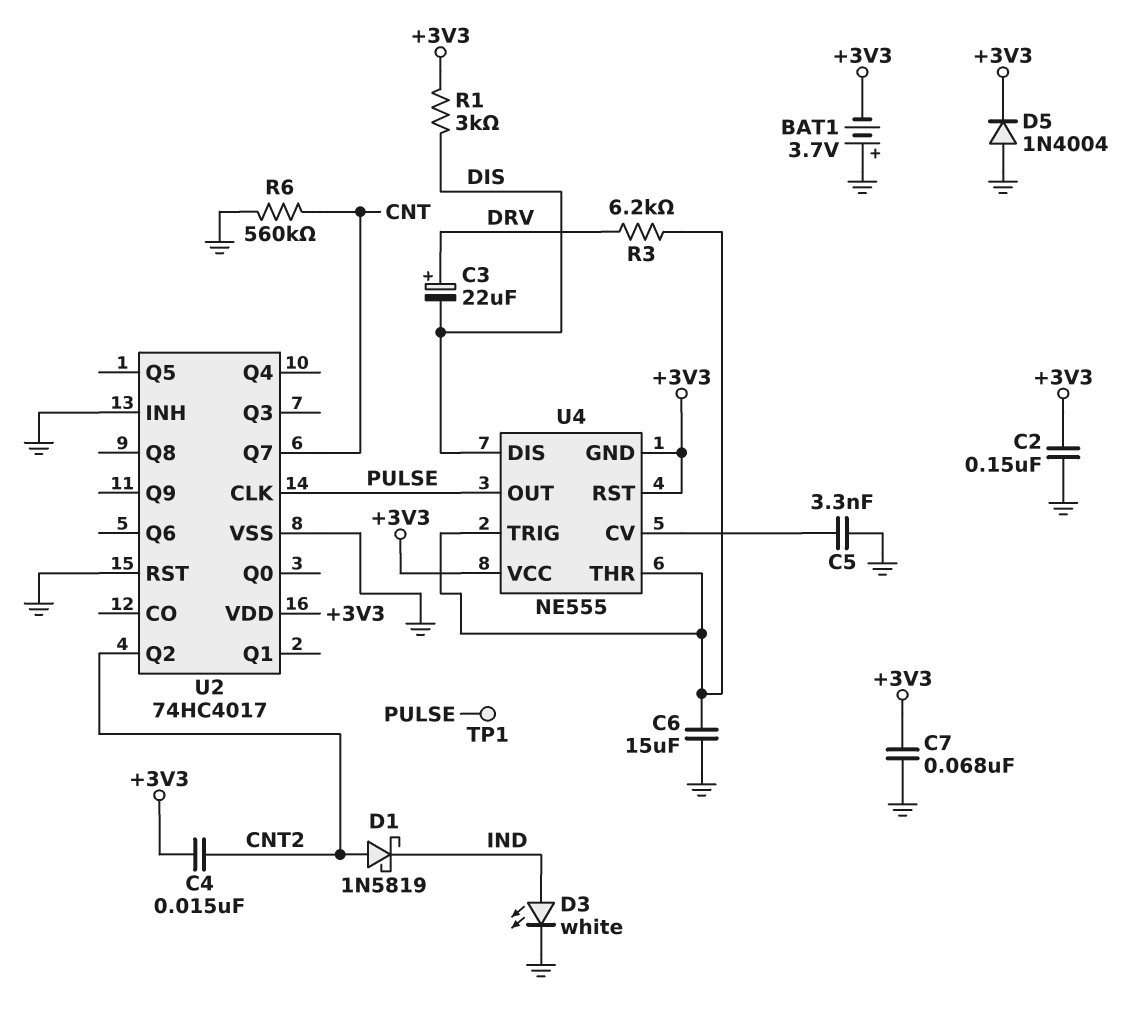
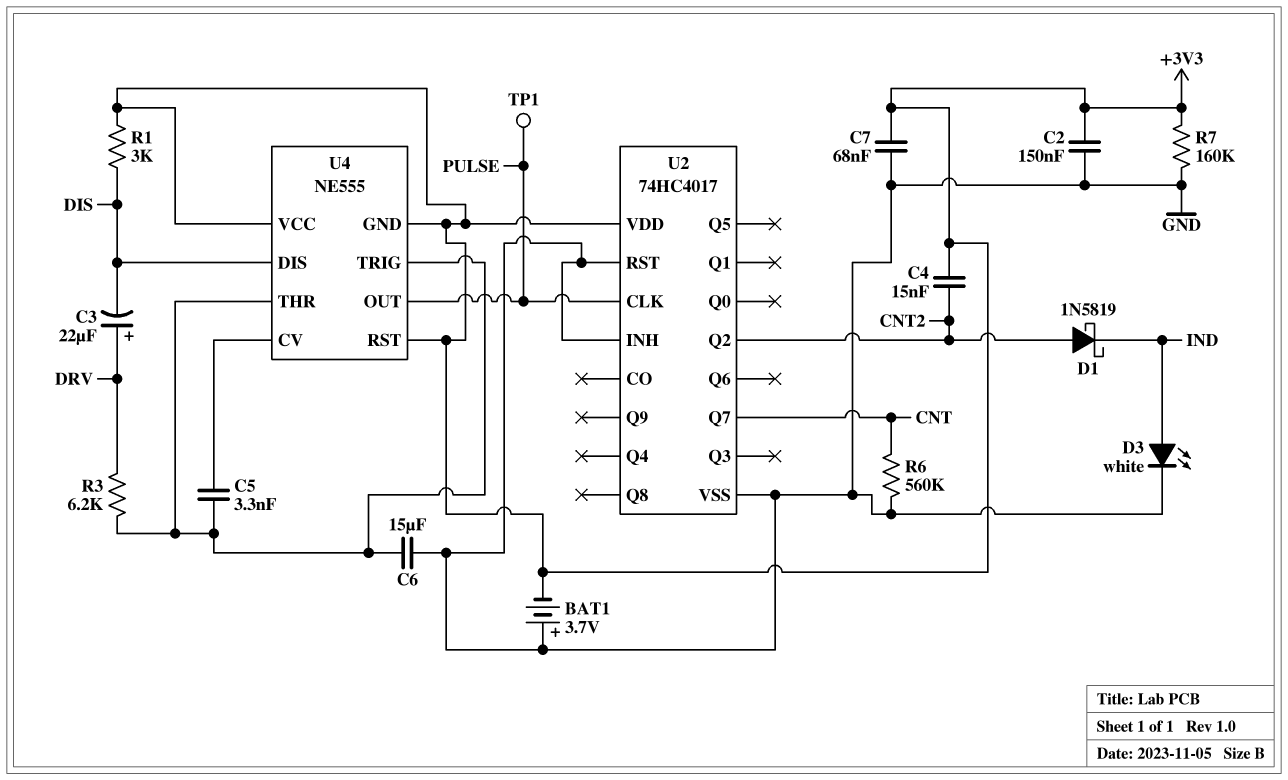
C5: 3.3nF (GND, U4/CV) -> 3.3nF (U4/CV, U4/THR)
D5: diode 1N4004 (A GND, K +3V3) -> none
R7: none -> 160k (+3V3, GND)

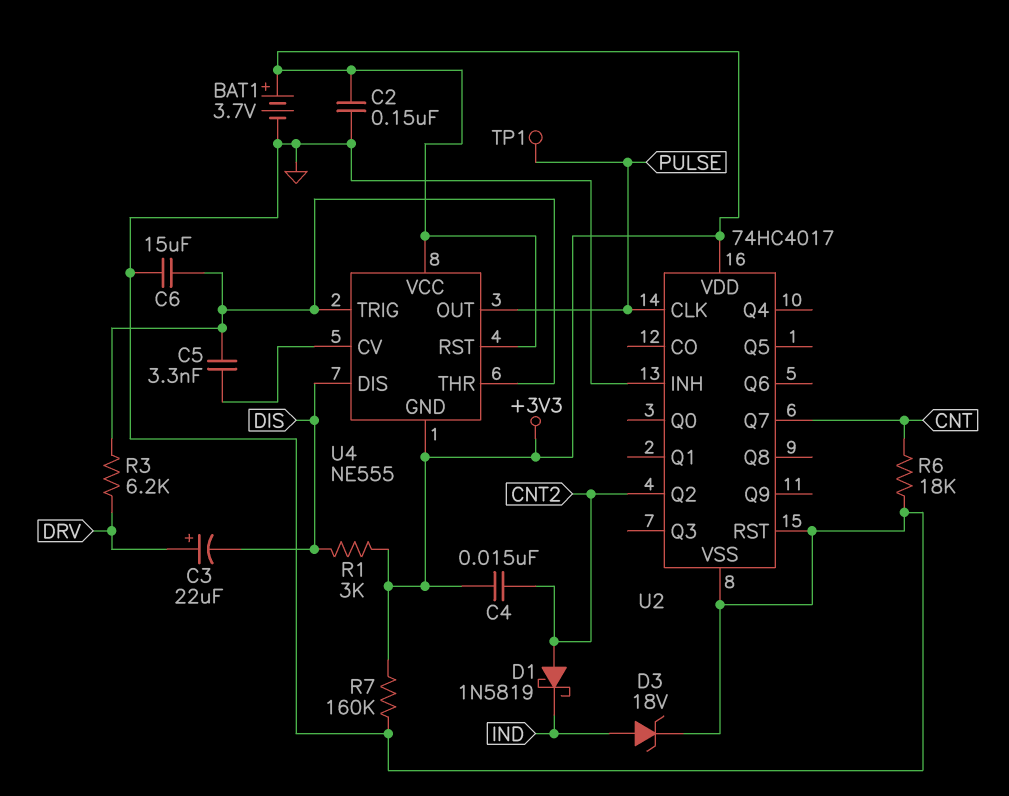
BAT1: 3.7V (plus GND, minus +3V3) -> 3.7V (plus +3V3, minus GND)
C7: 68nF (+3V3, GND) -> none
D3: LED white (A IND, K GND) -> zener 18V (A IND, K GND)
R6: 560k (CNT, GND) -> 18k (CNT, GND)

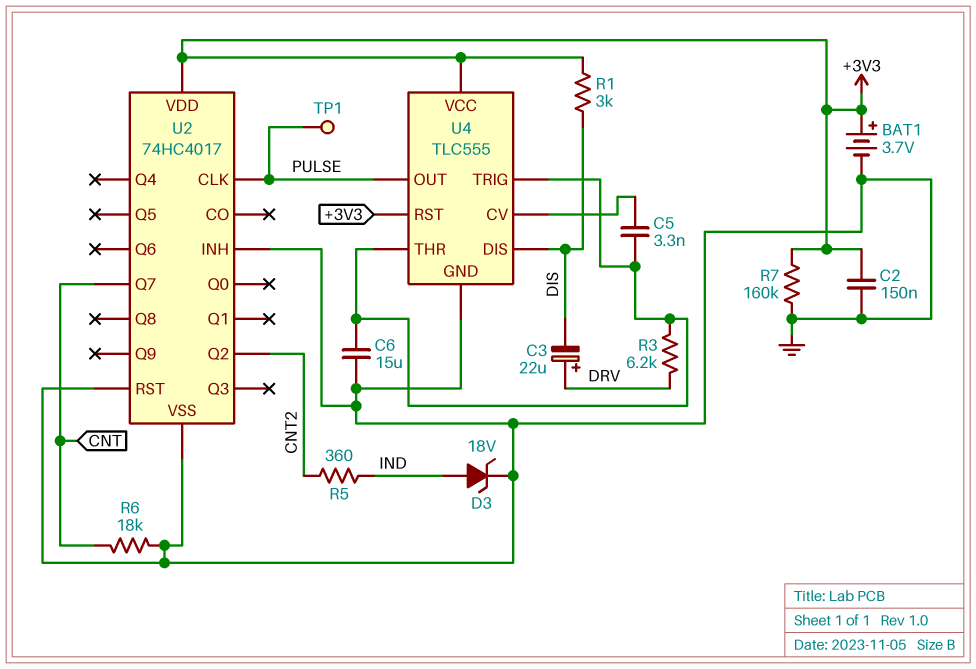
C4: 15nF (+3V3, CNT2) -> none
D1: schottky 1N5819 (A CNT2, K IND) -> none
R5: none -> 360 (CNT2, IND)
U4: NE555 -> TLC555
U4 pin GND: +3V3 -> GND

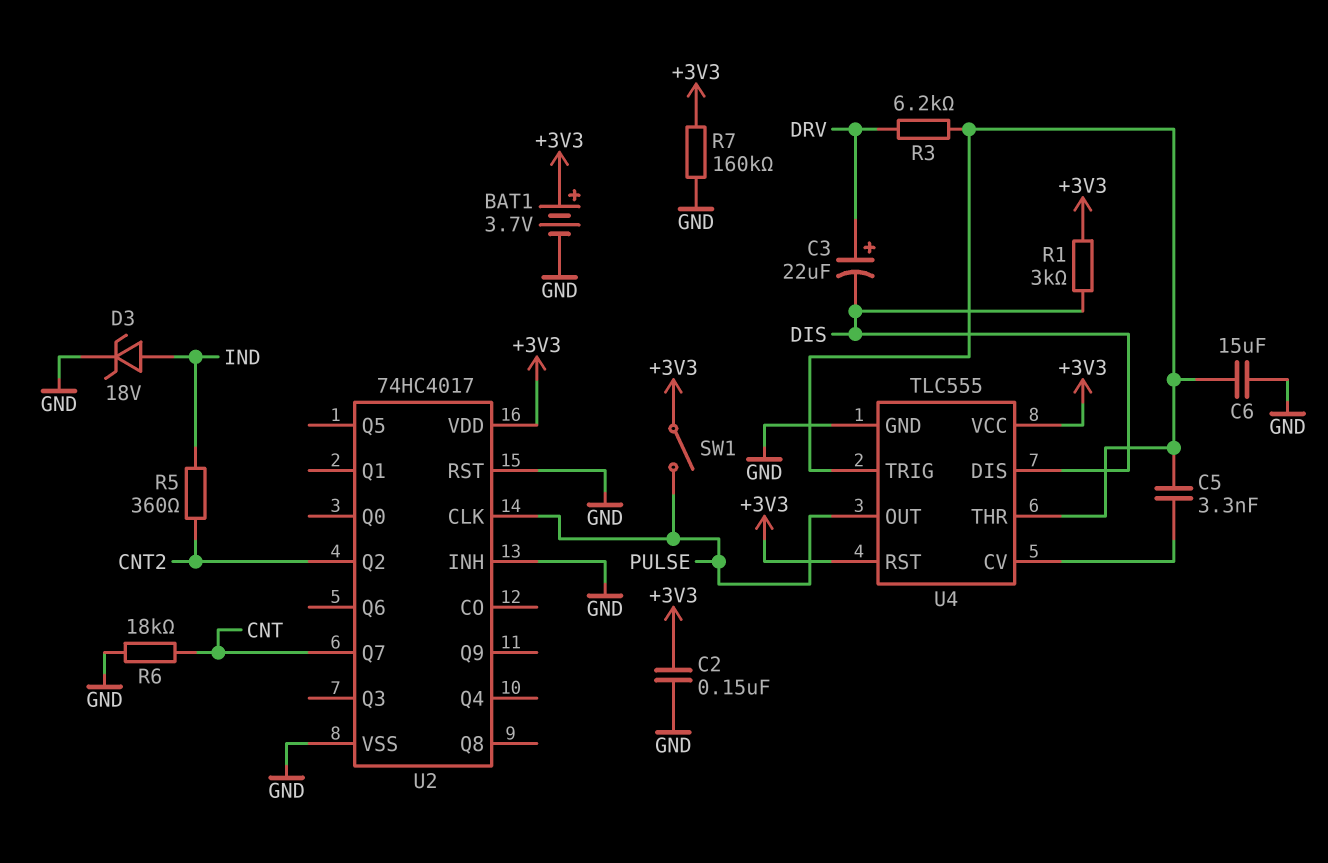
SW1: none -> switch (+3V3, PULSE)
TP1: test point (PULSE) -> none

